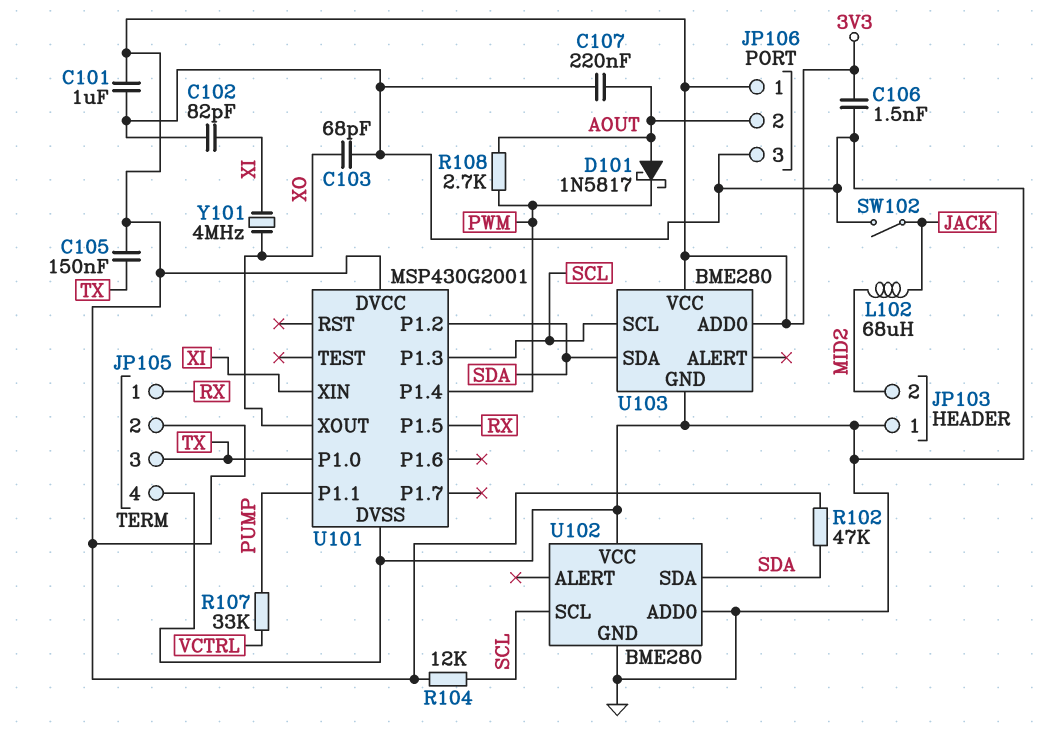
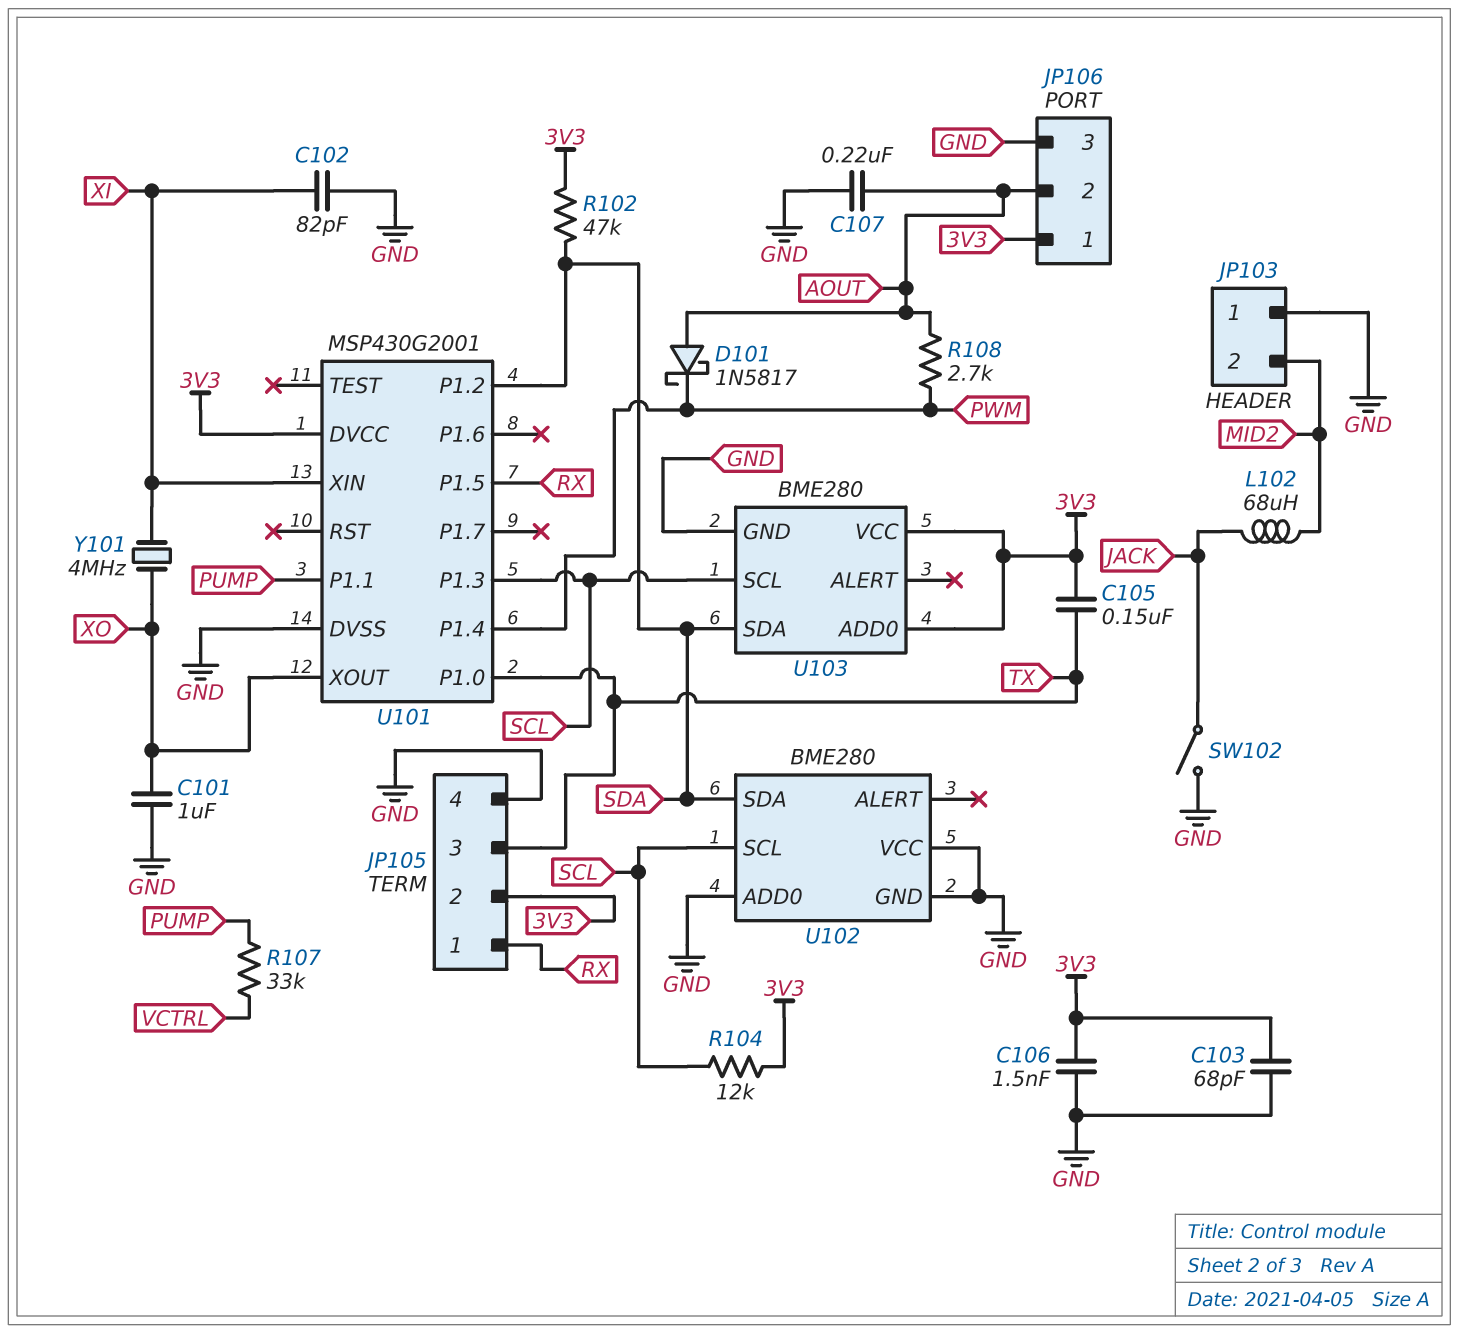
C101: 1uF (3V3, GND) -> 1uF (GND, XO)
C103: 68pF (GND, XO) -> 68pF (3V3, GND)

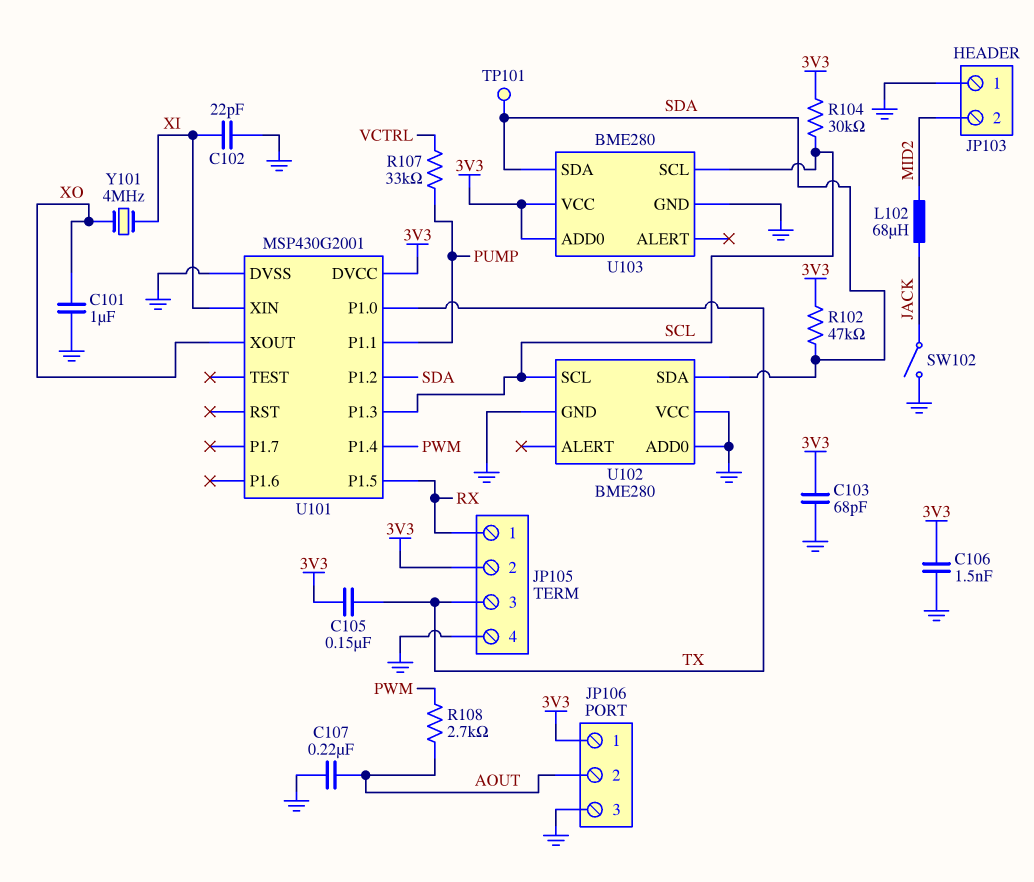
C102: 82pF (GND, XI) -> 22pF (GND, XI)
D101: schottky 1N5817 (A AOUT, K PWM) -> none
R104: 12k (3V3, SCL) -> 30k (3V3, SCL)
TP101: none -> test point (SDA)

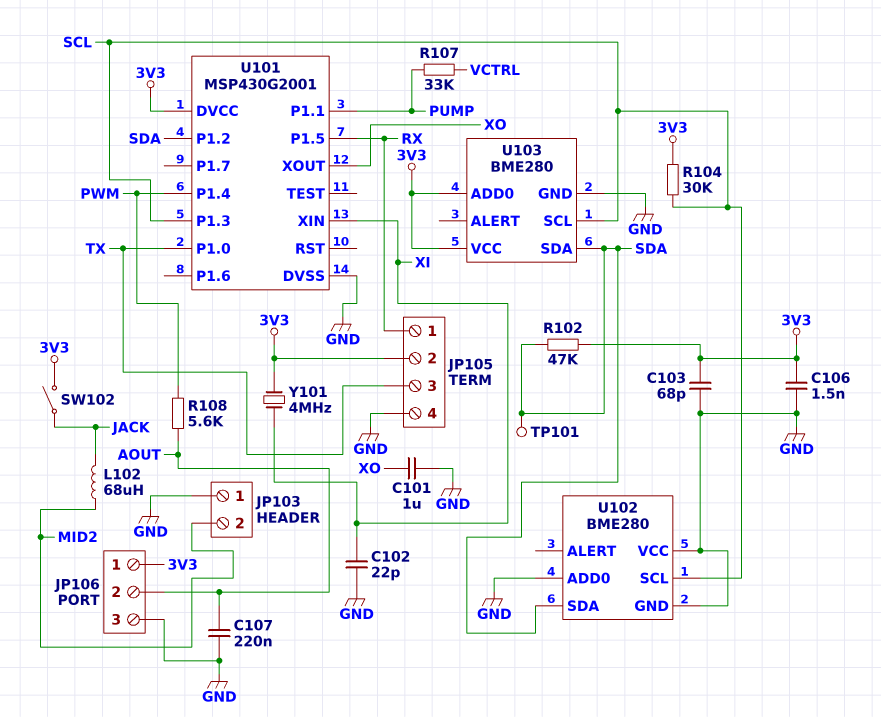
C105: 150nF (3V3, TX) -> none
R108: 2.7k (AOUT, PWM) -> 5.6k (AOUT, PWM)
SW102: switch (GND, JACK) -> switch (3V3, JACK)
Y101: 4MHz (XI, XO) -> 4MHz (3V3, XI)

